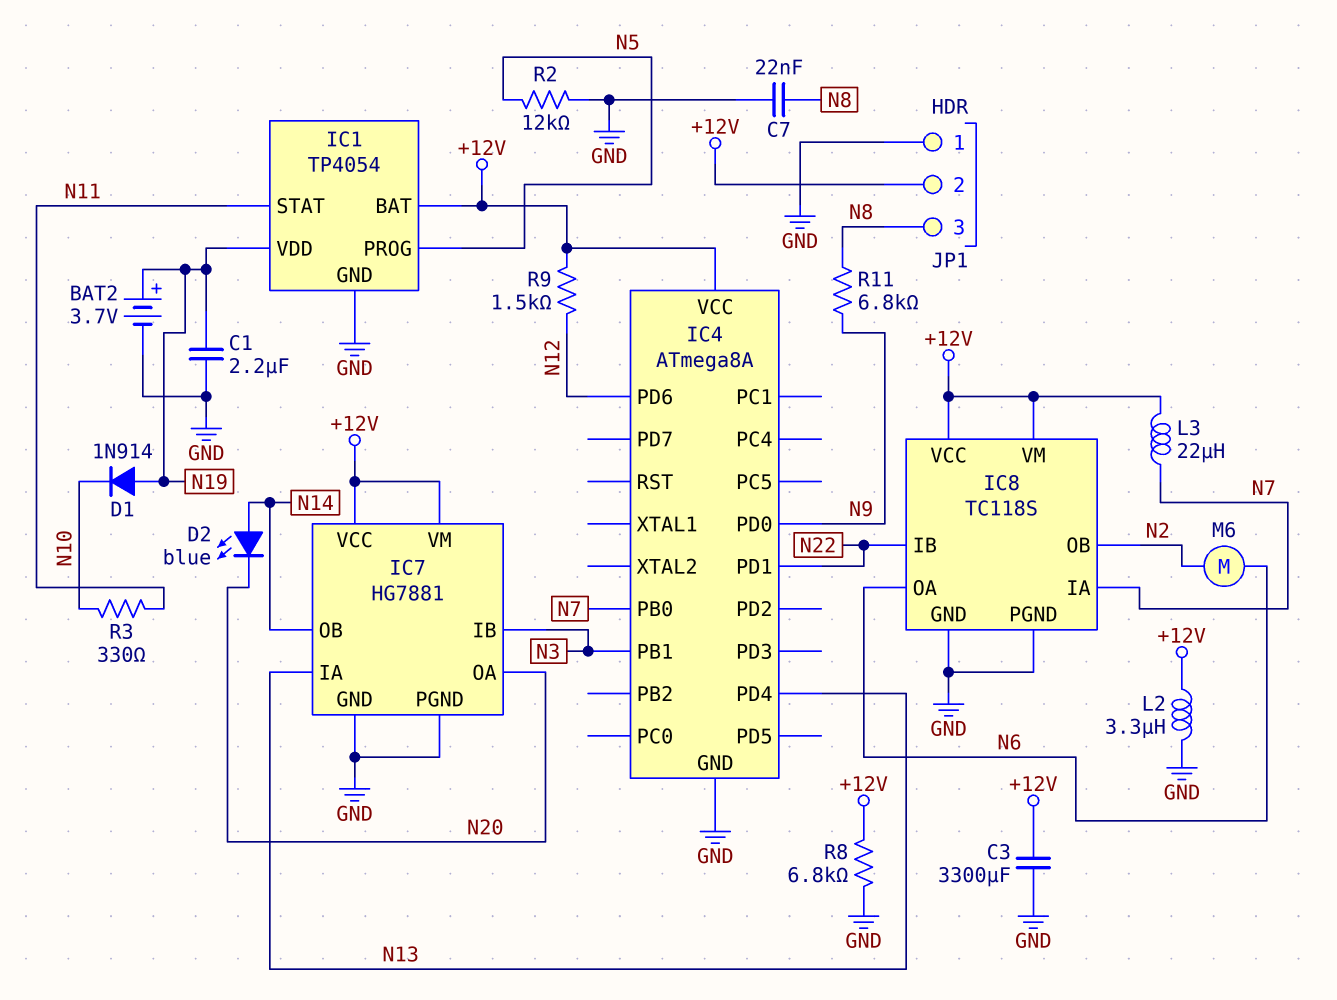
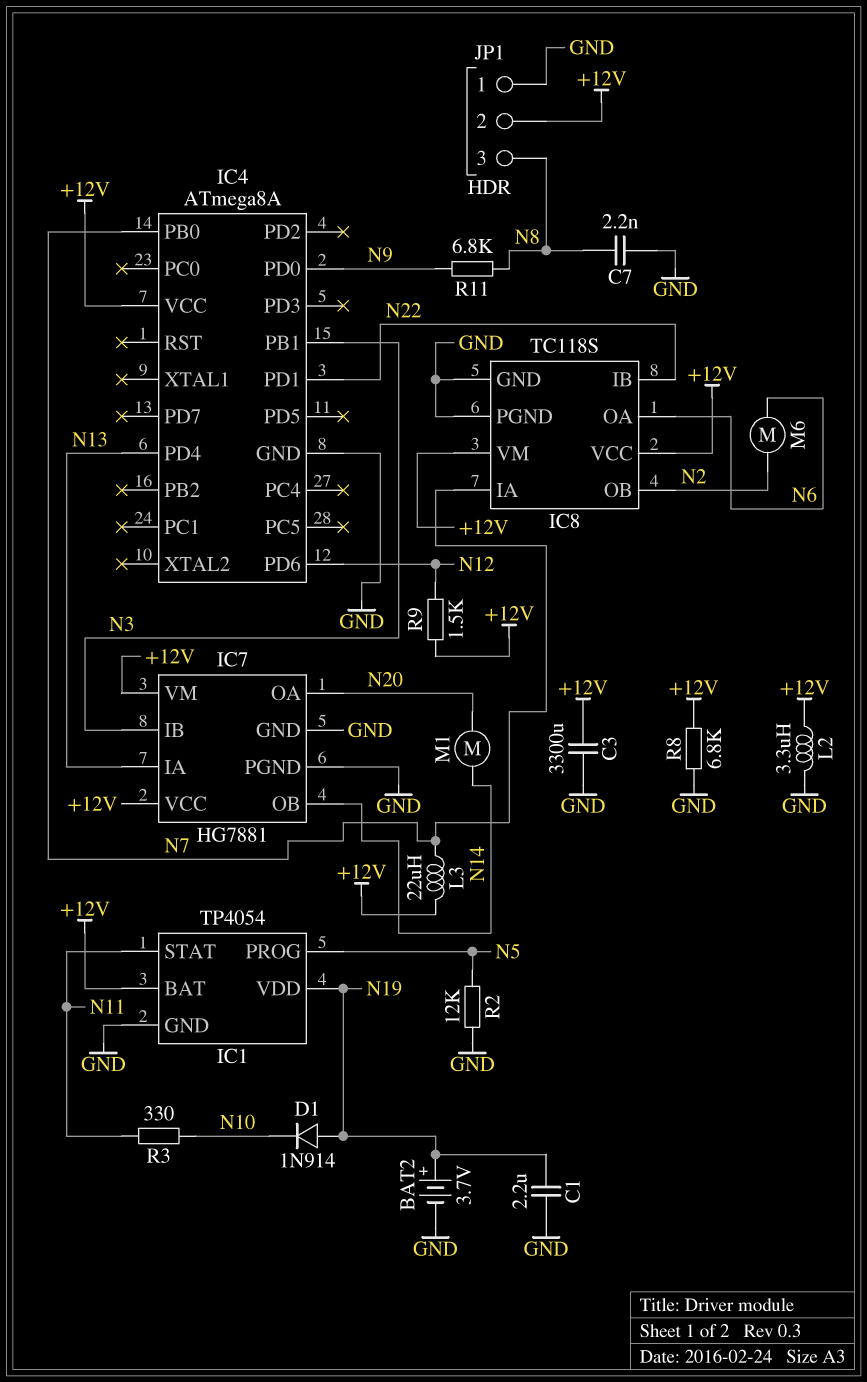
C7: 22nF (GND, N8) -> 2.2nF (GND, N8)
D2: LED blue (A N14, K N20) -> none
M1: none -> motor (N14, N20)

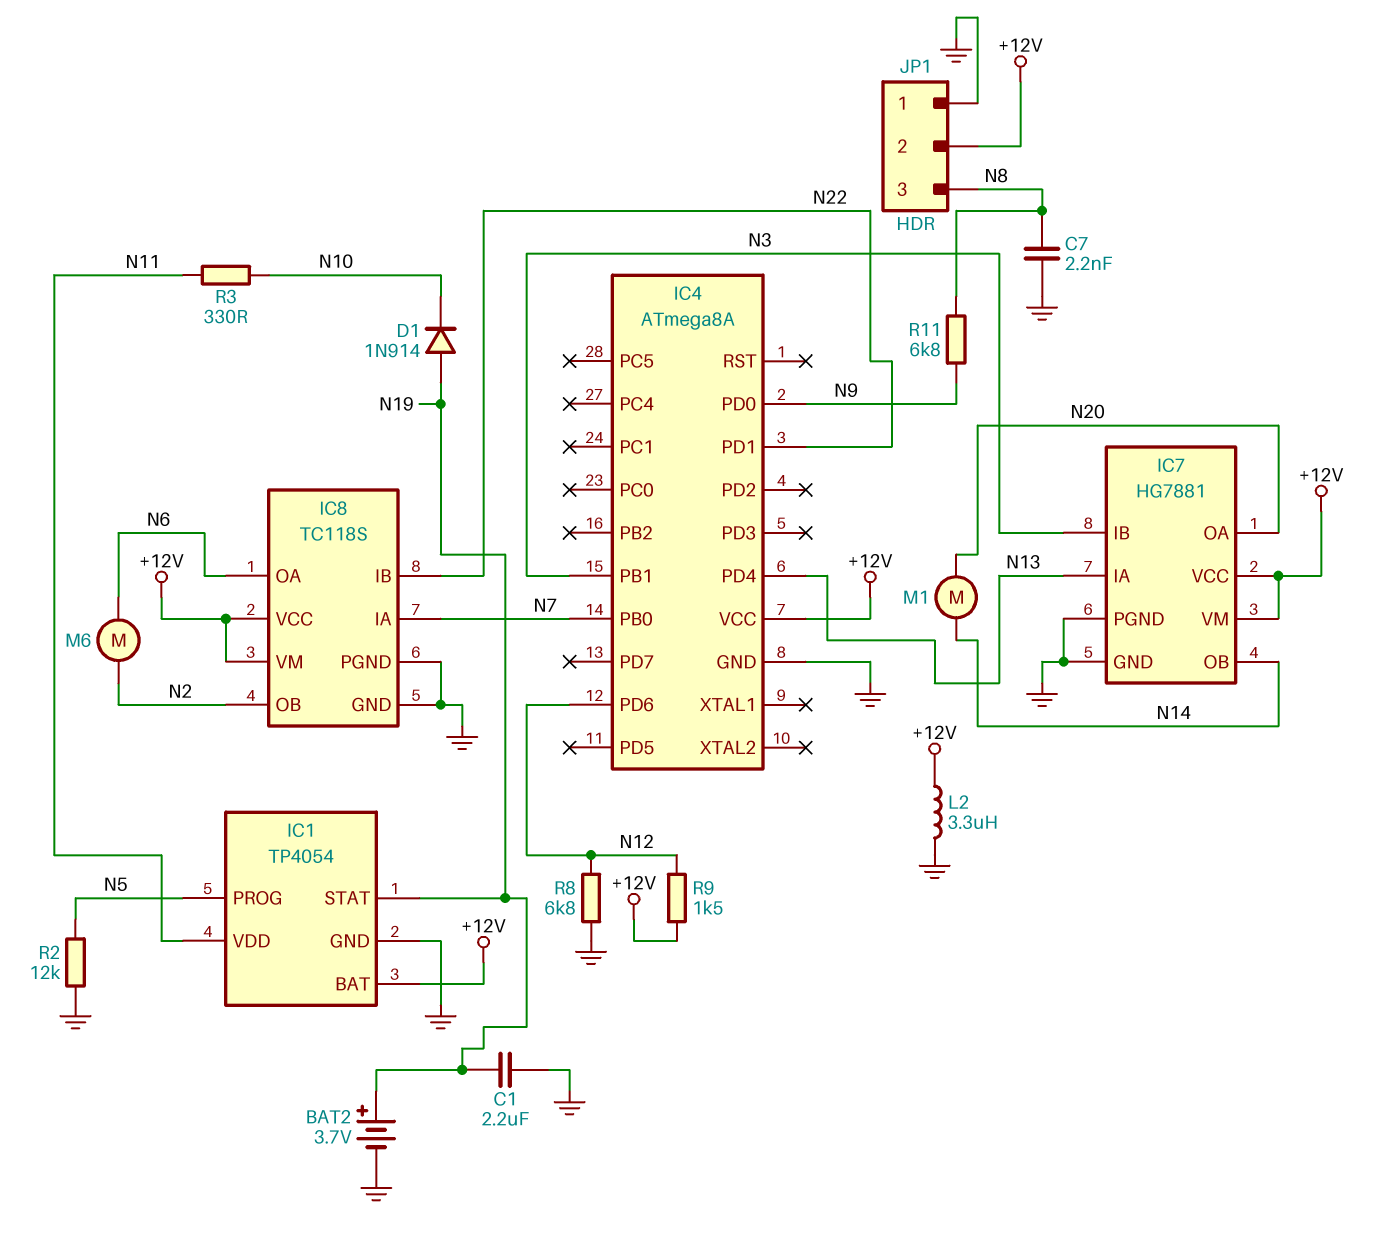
C3: 3300uF (+12V, GND) -> none
IC1 pin STAT: N11 -> N19
IC1 pin VDD: N19 -> N11
L3: 22uH (+12V, N7) -> none
R8: 6.8k (+12V, GND) -> 6.8k (GND, N12)

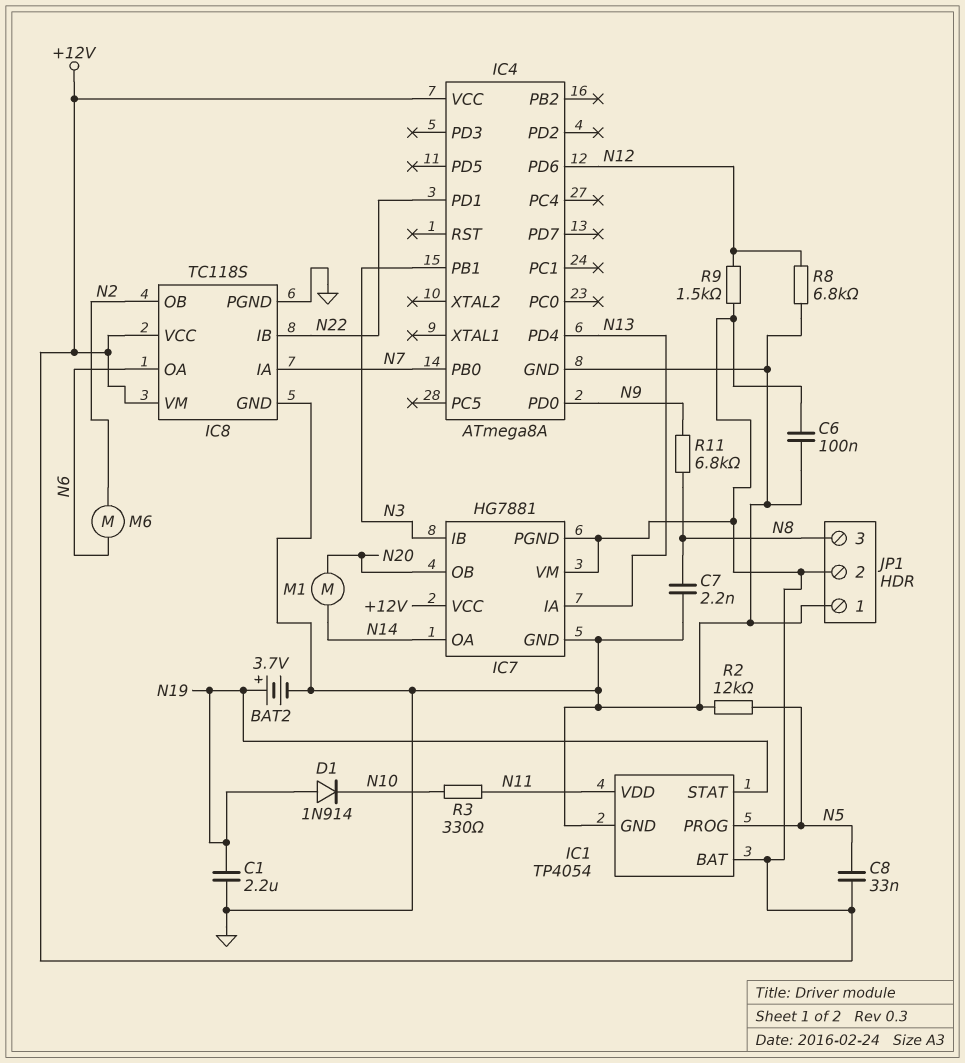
C6: none -> 100nF (+12V, GND)
C8: none -> 33nF (+12V, N5)
IC7 pin OA: N20 -> N14
IC7 pin OB: N14 -> N20
IC7 pin PGND: GND -> +12V
L2: 3.3uH (+12V, GND) -> none

